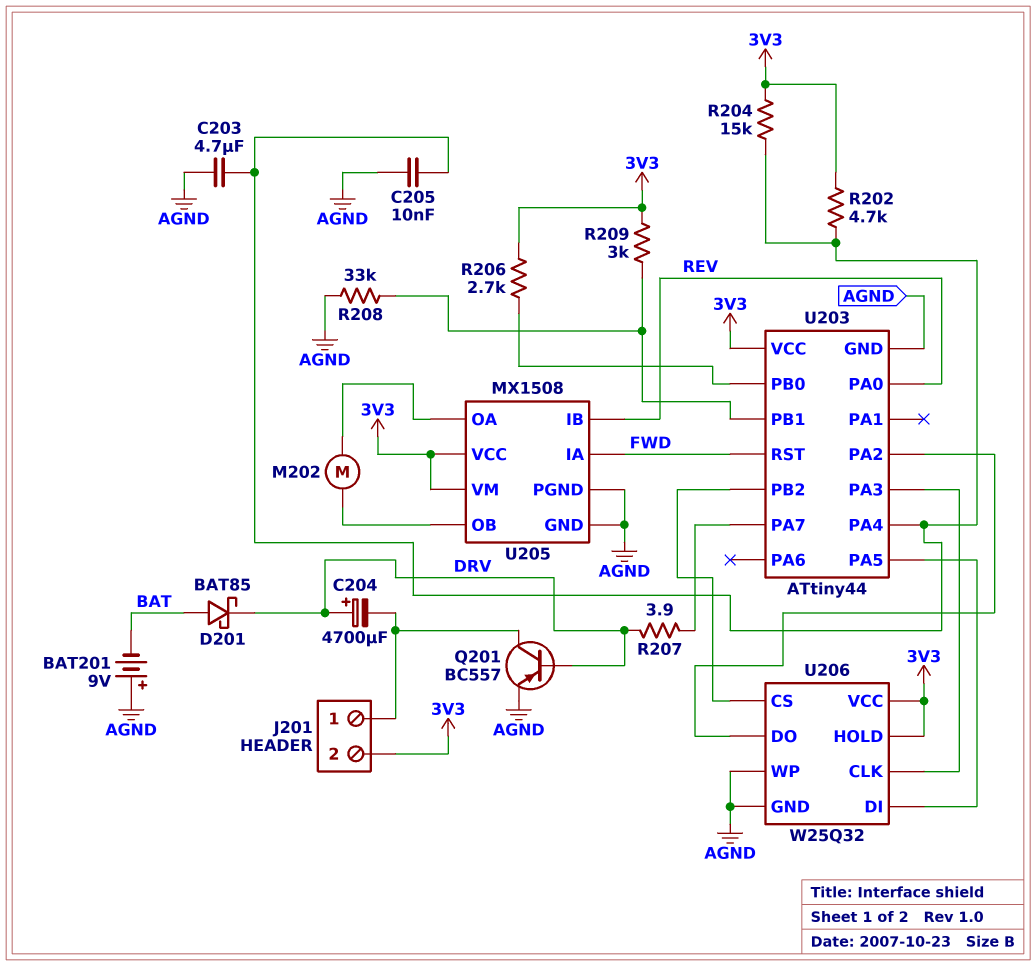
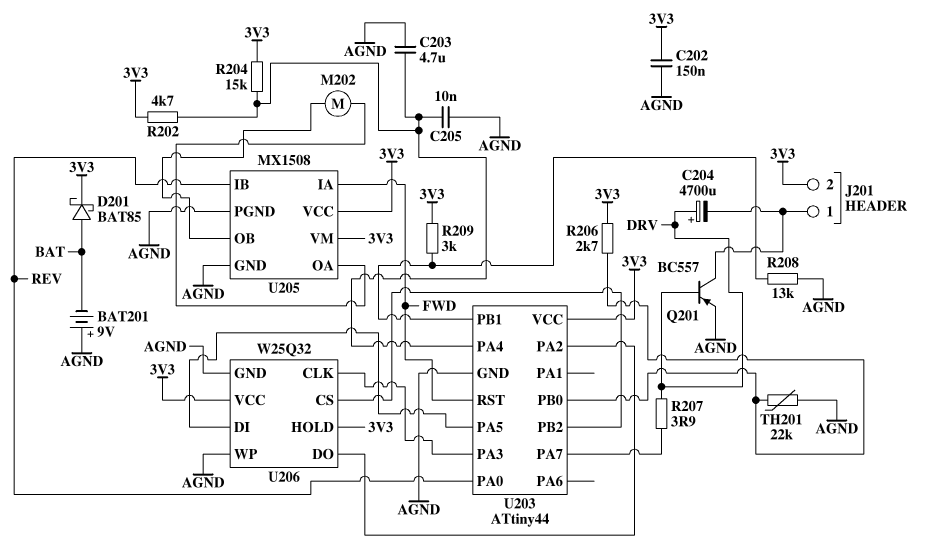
C202: none -> 150nF (3V3, AGND)
D201: schottky BAT85 (A BAT, K DRV) -> schottky BAT85 (A BAT, K 3V3)
R208: 33k (AGND, U203/PB1) -> 13k (AGND, U203/PB1)
TH201: none -> 22k (AGND, U203/PB0)

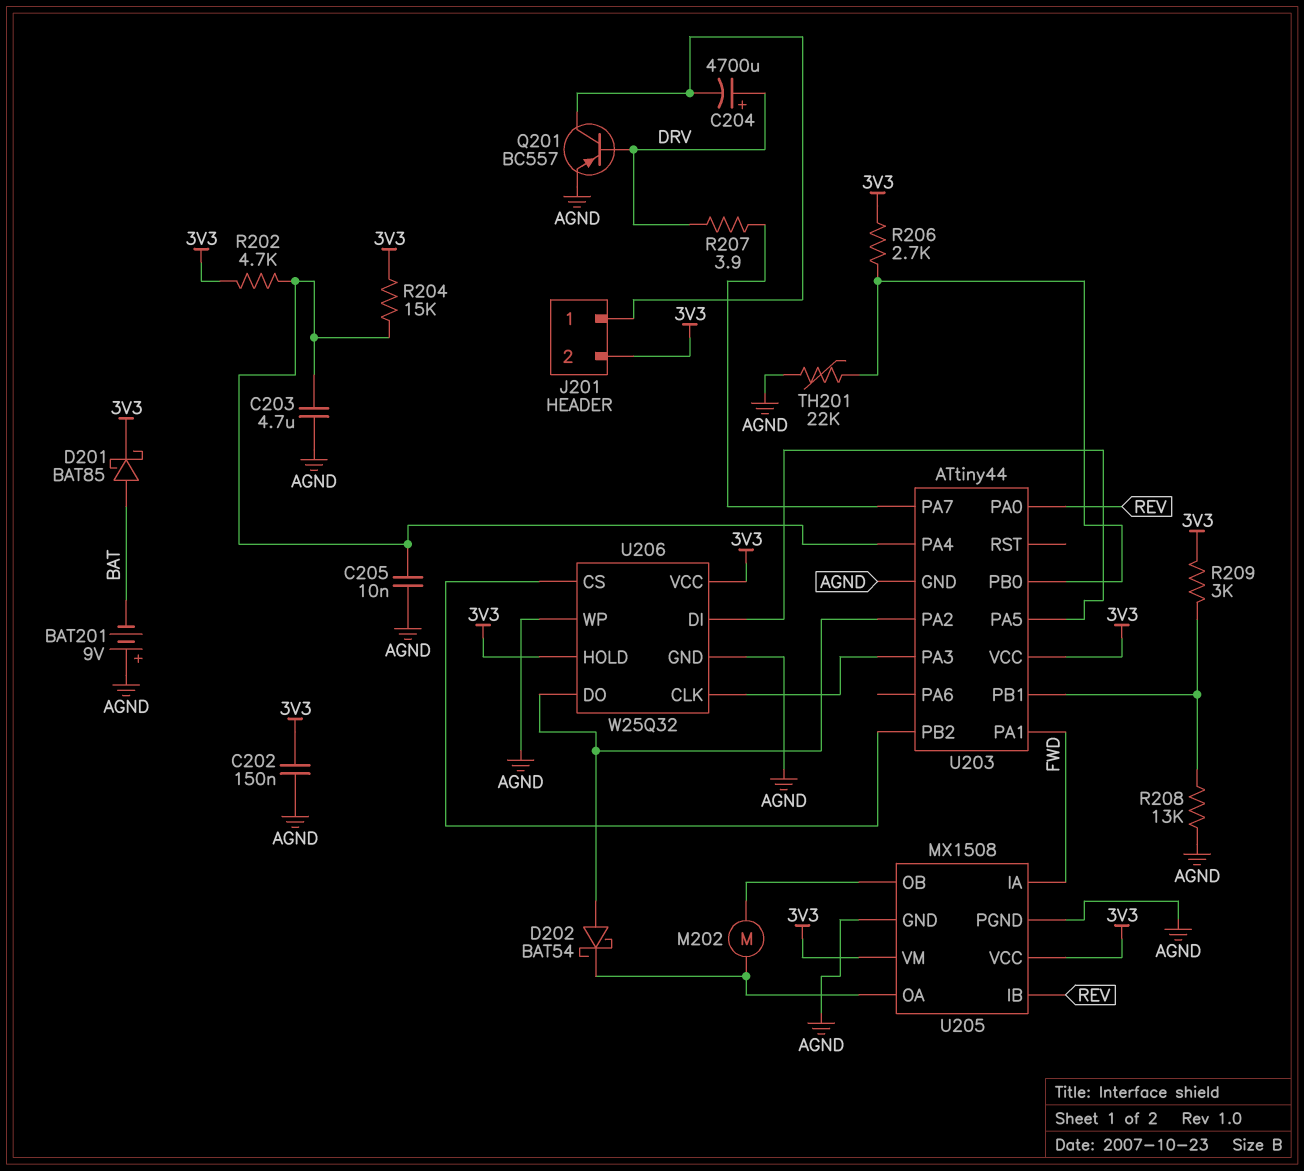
D202: none -> schottky BAT54 (A U203/PA2, K U205/OA)
U203 pin PA1: none -> FWD
U203 pin RST: FWD -> none

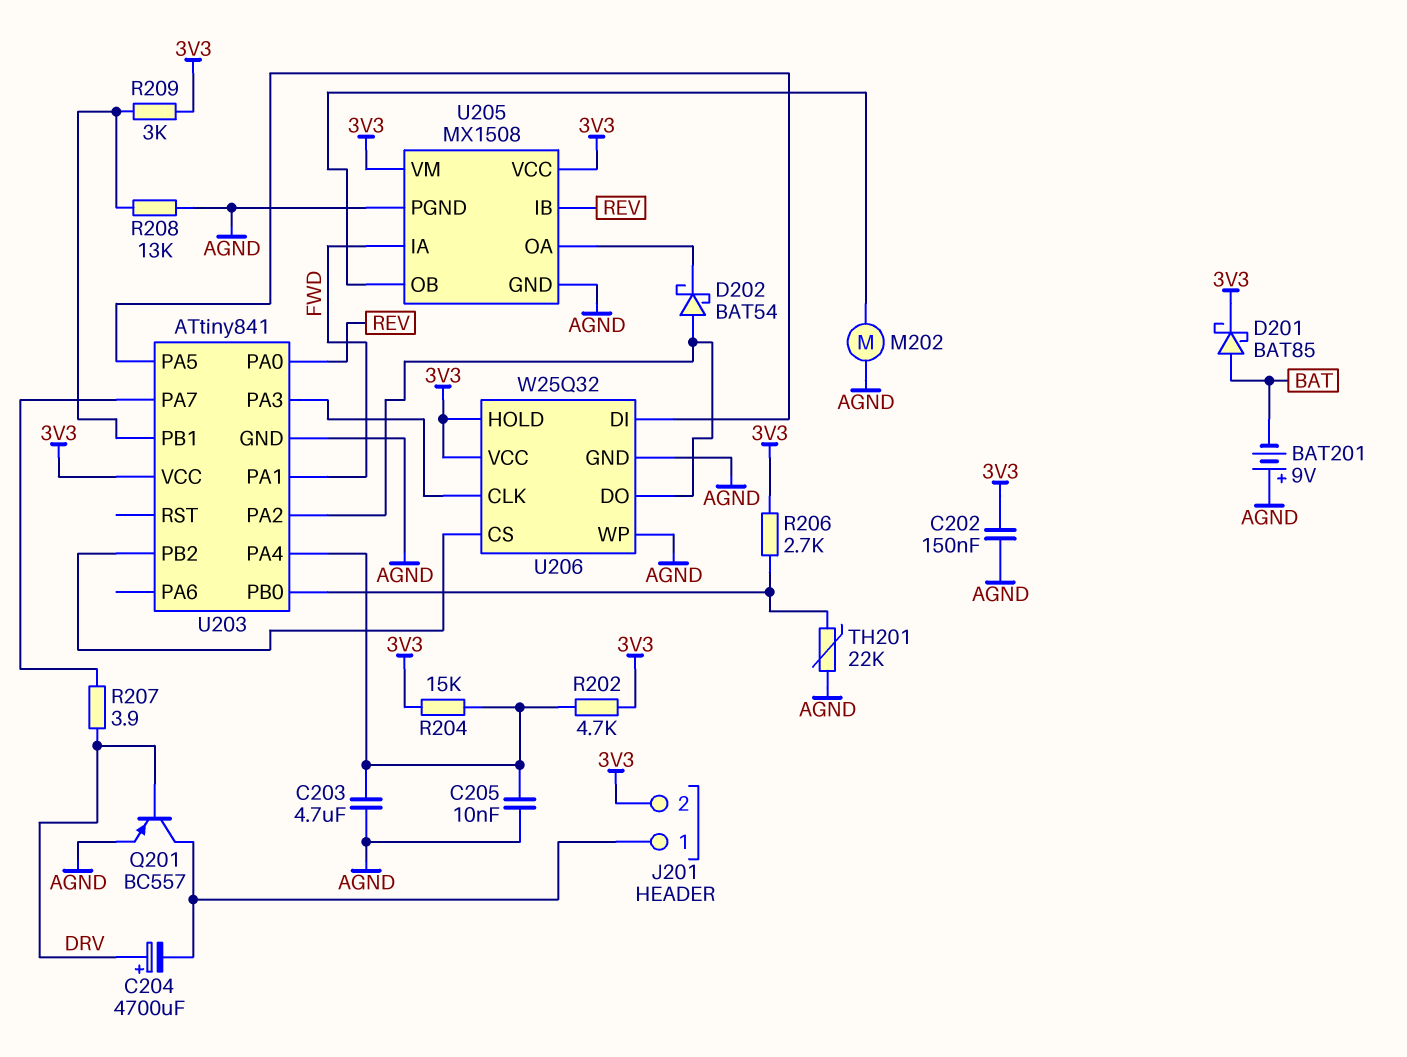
M202: motor (U205/OA, U205/OB) -> motor (AGND, U205/OB)
U203: ATtiny44 -> ATtiny841

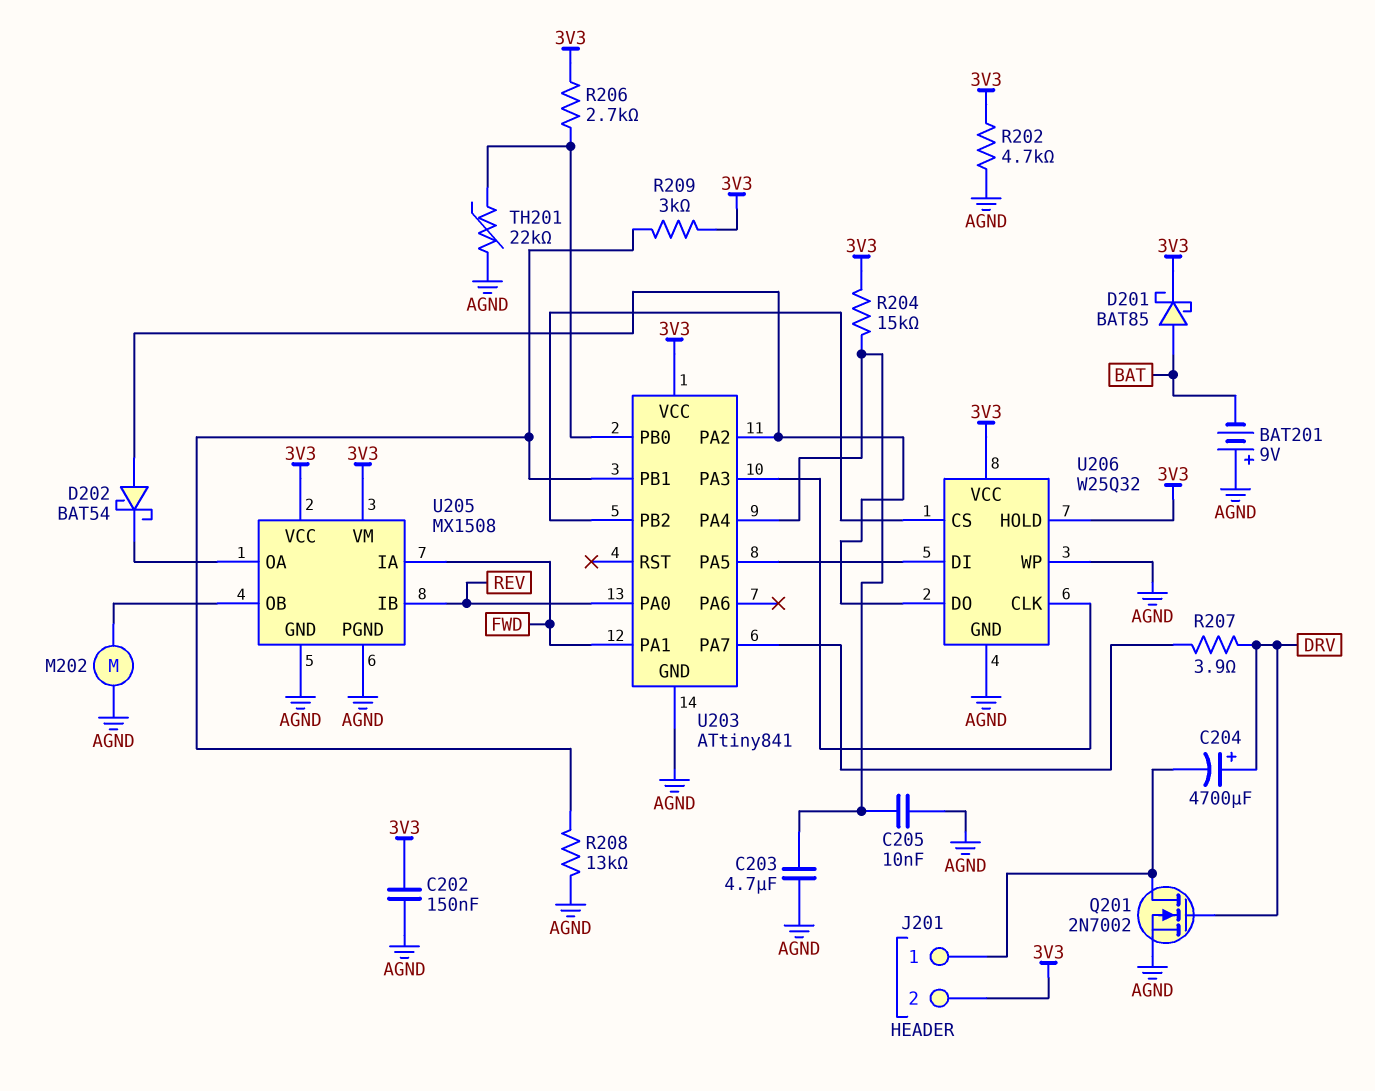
Q201: PNP BC557 (B DRV, C J201/1, E AGND) -> NMOS 2N7002 (G DRV, D J201/1, S AGND)
R202: 4.7k (3V3, U203/PA4) -> 4.7k (3V3, AGND)

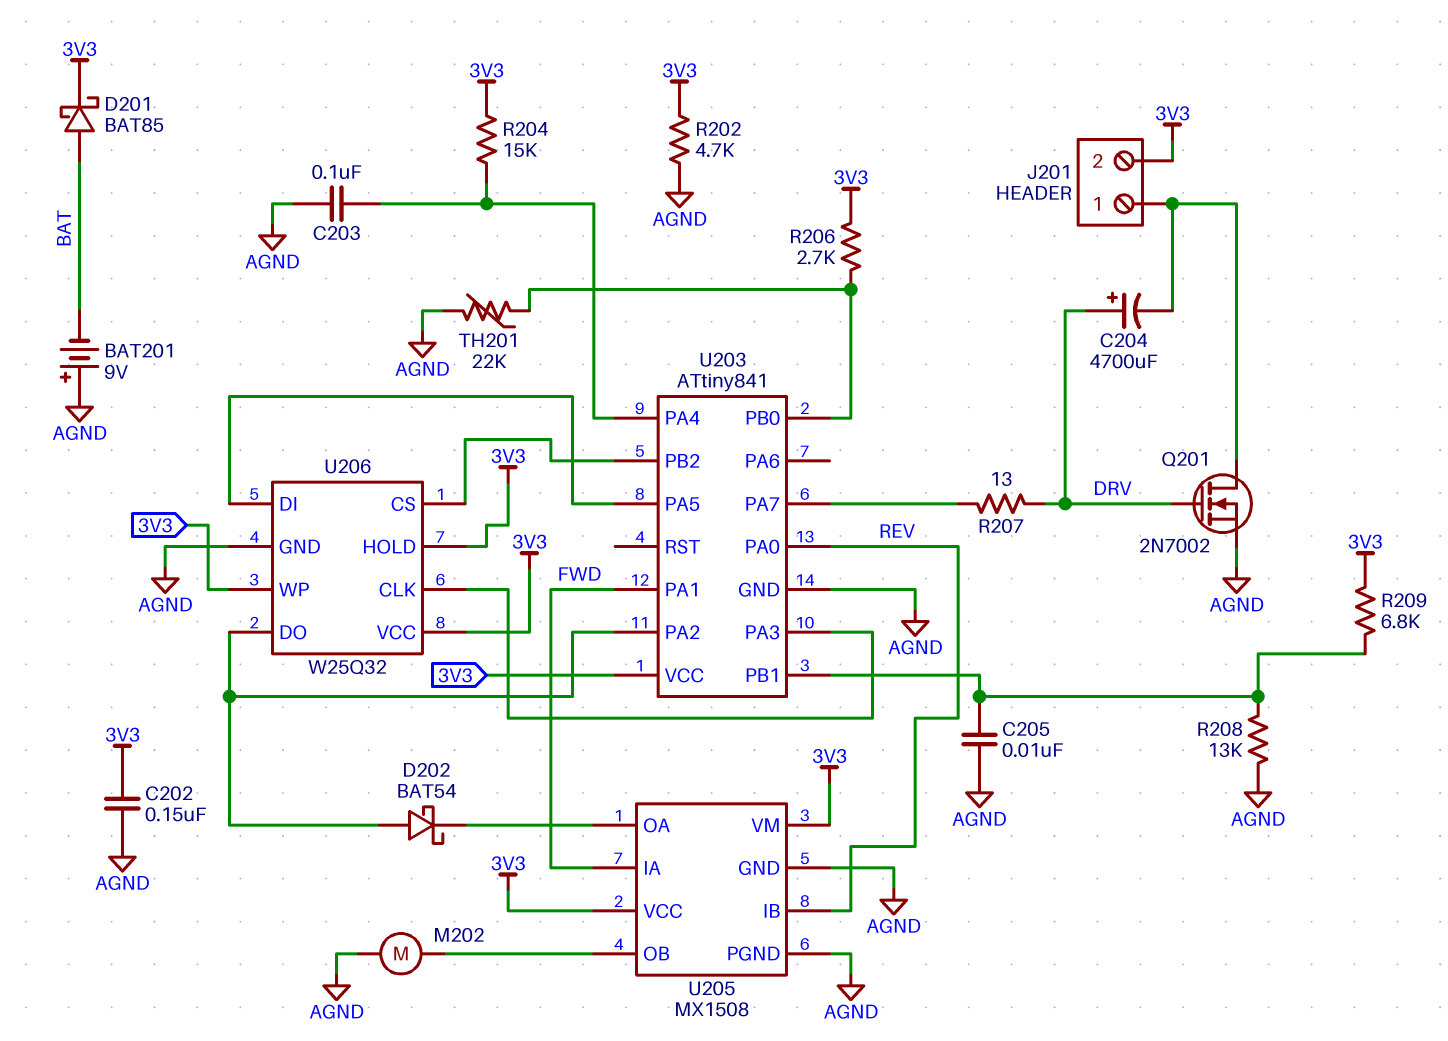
C203: 4.7uF (AGND, U203/PA4) -> 100nF (AGND, U203/PA4)
C205: 10nF (AGND, U203/PA4) -> 10nF (AGND, U203/PB1)
R207: 3.9 (DRV, U203/PA7) -> 13 (DRV, U203/PA7)
R209: 3k (3V3, U203/PB1) -> 6.8k (3V3, U203/PB1)
U206 pin WP: AGND -> 3V3

